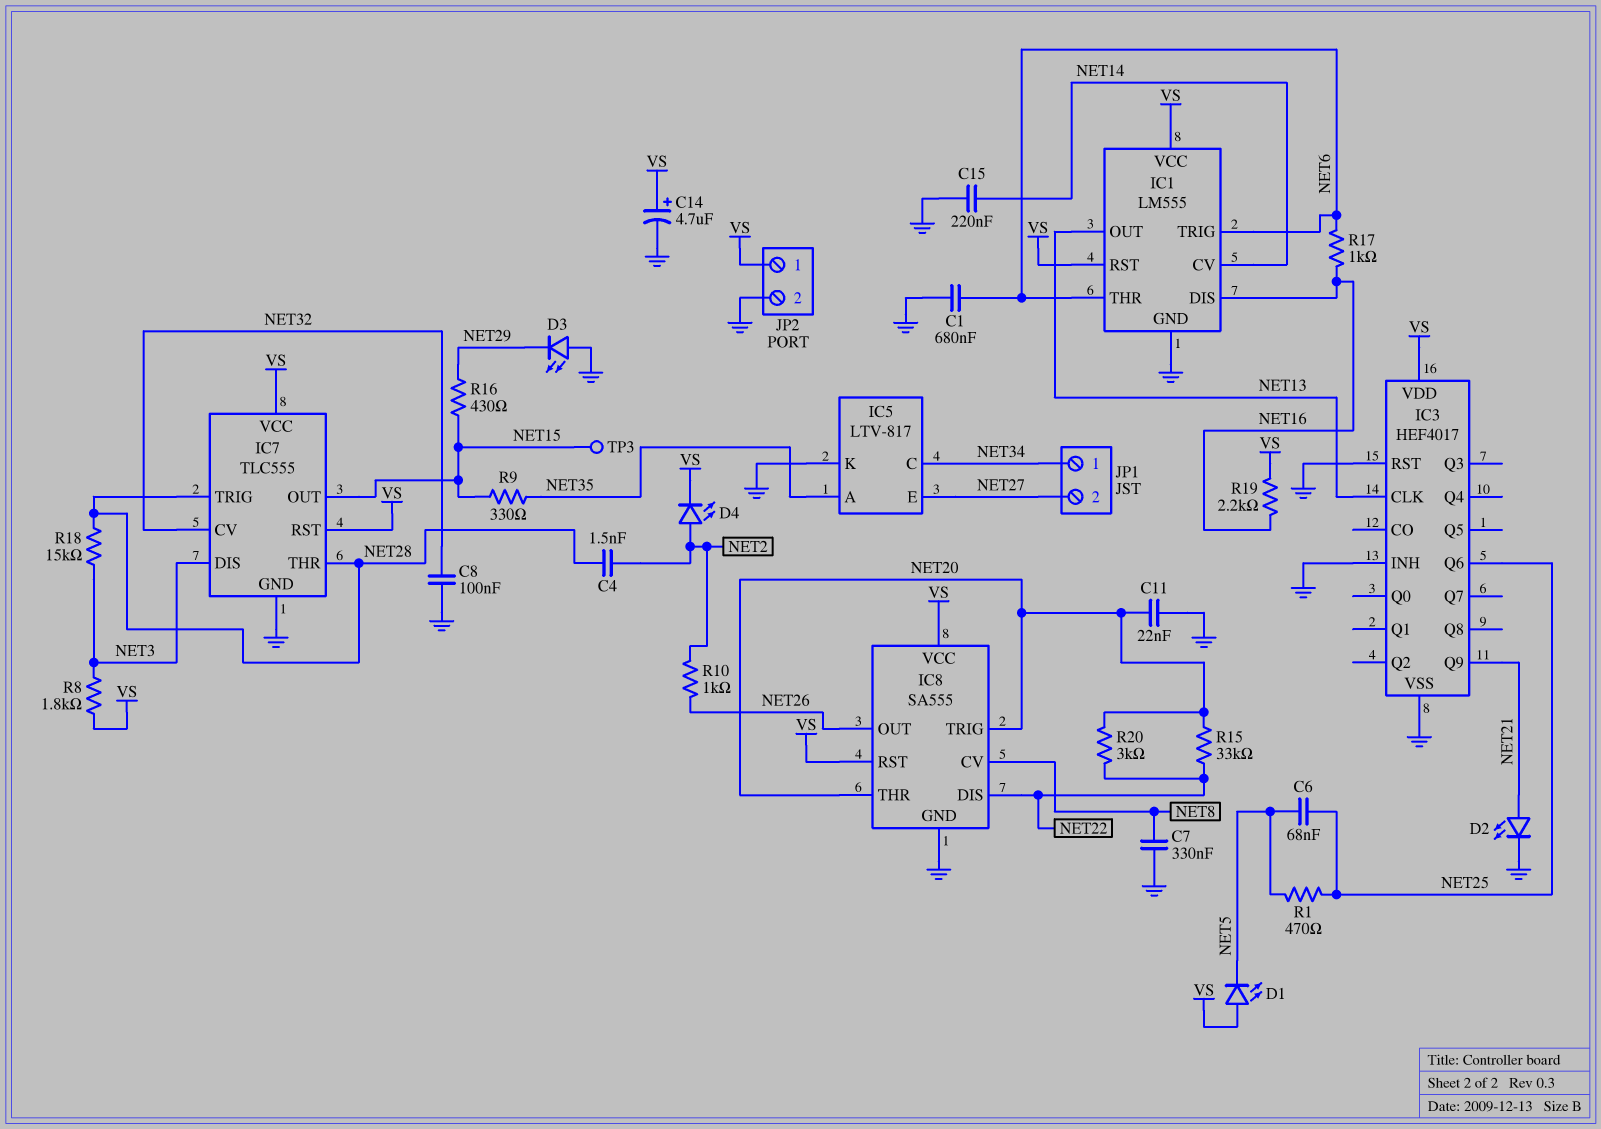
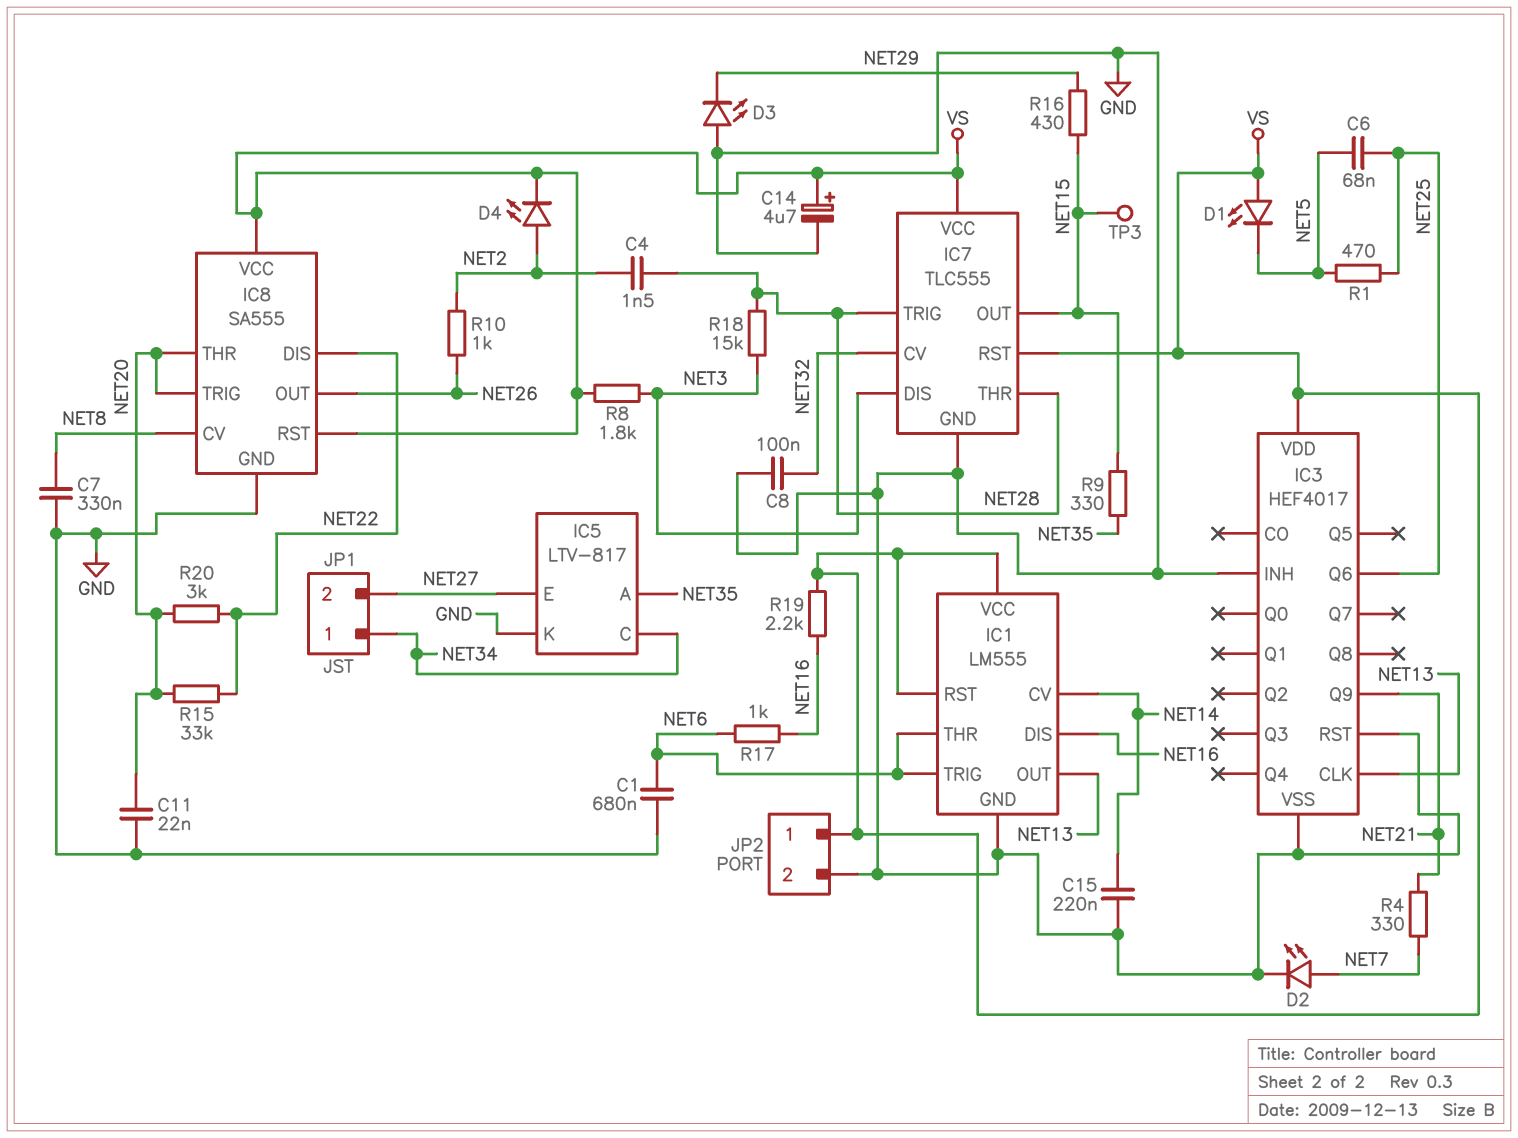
D2: LED (A NET21, K GND) -> LED (A NET7, K GND)
R4: none -> 330 (NET7, NET21)

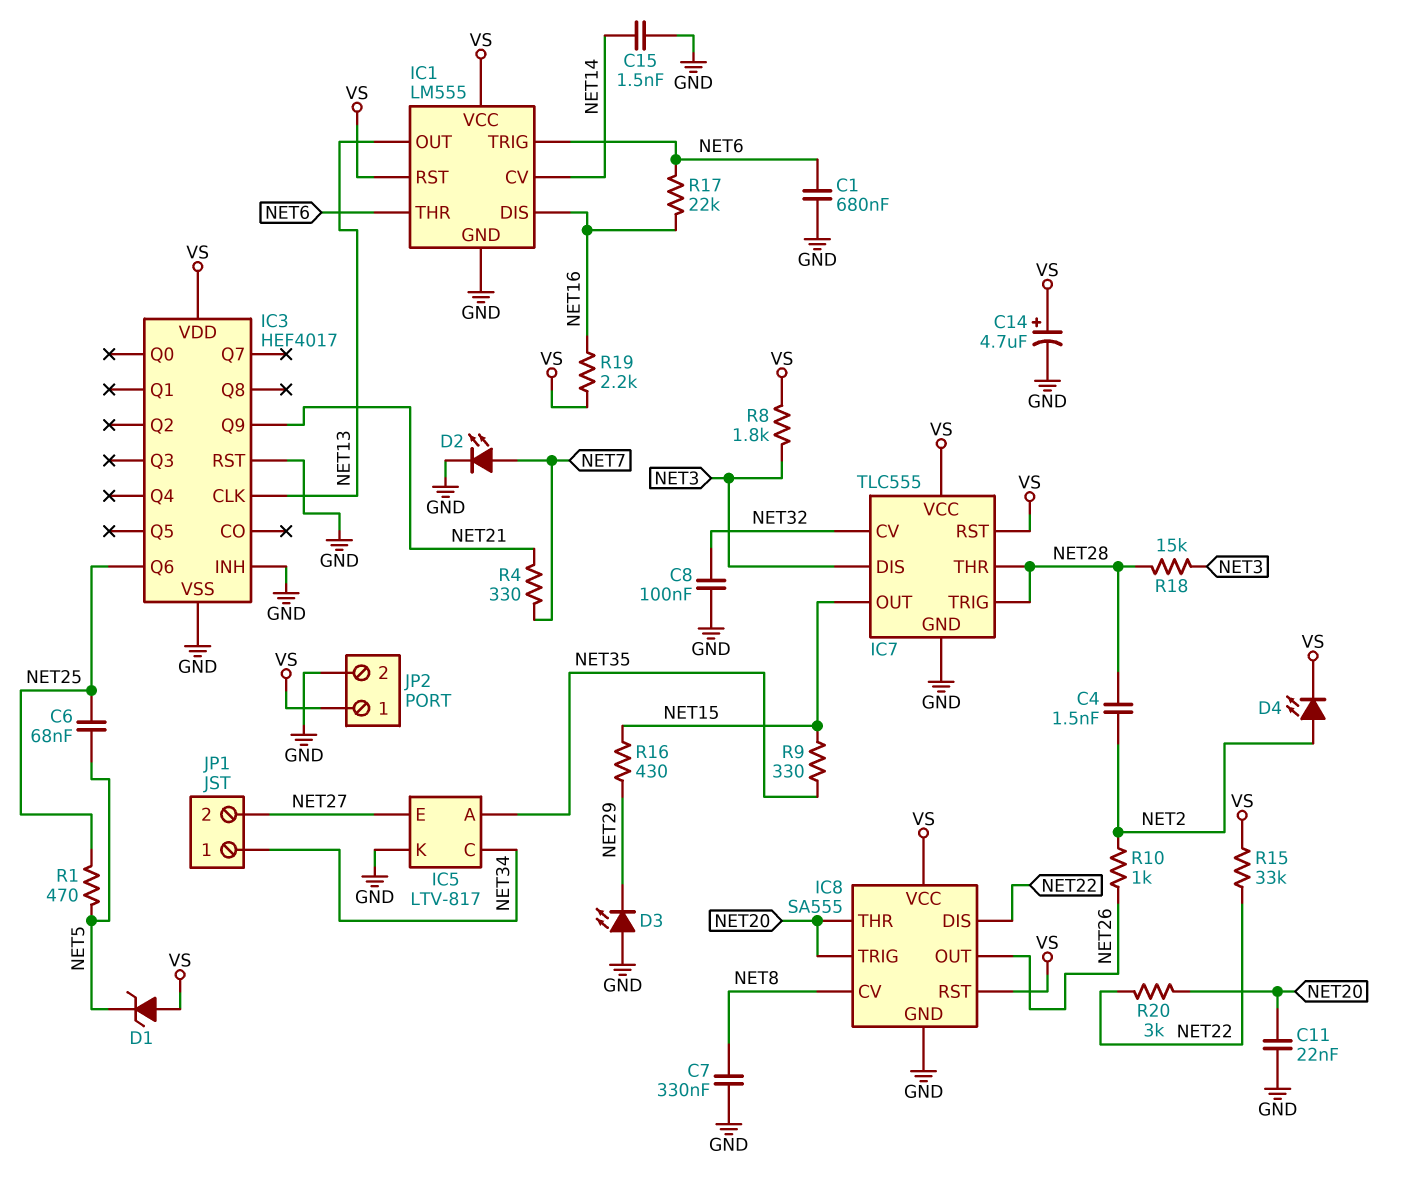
C15: 220nF (GND, NET14) -> 1.5nF (GND, NET14)
D1: LED (A VS, K NET5) -> zener (A VS, K NET5)
R15: 33k (NET20, NET22) -> 33k (NET22, VS)
R17: 1k (NET6, NET16) -> 22k (NET6, NET16)
TP3: test point (NET15) -> none

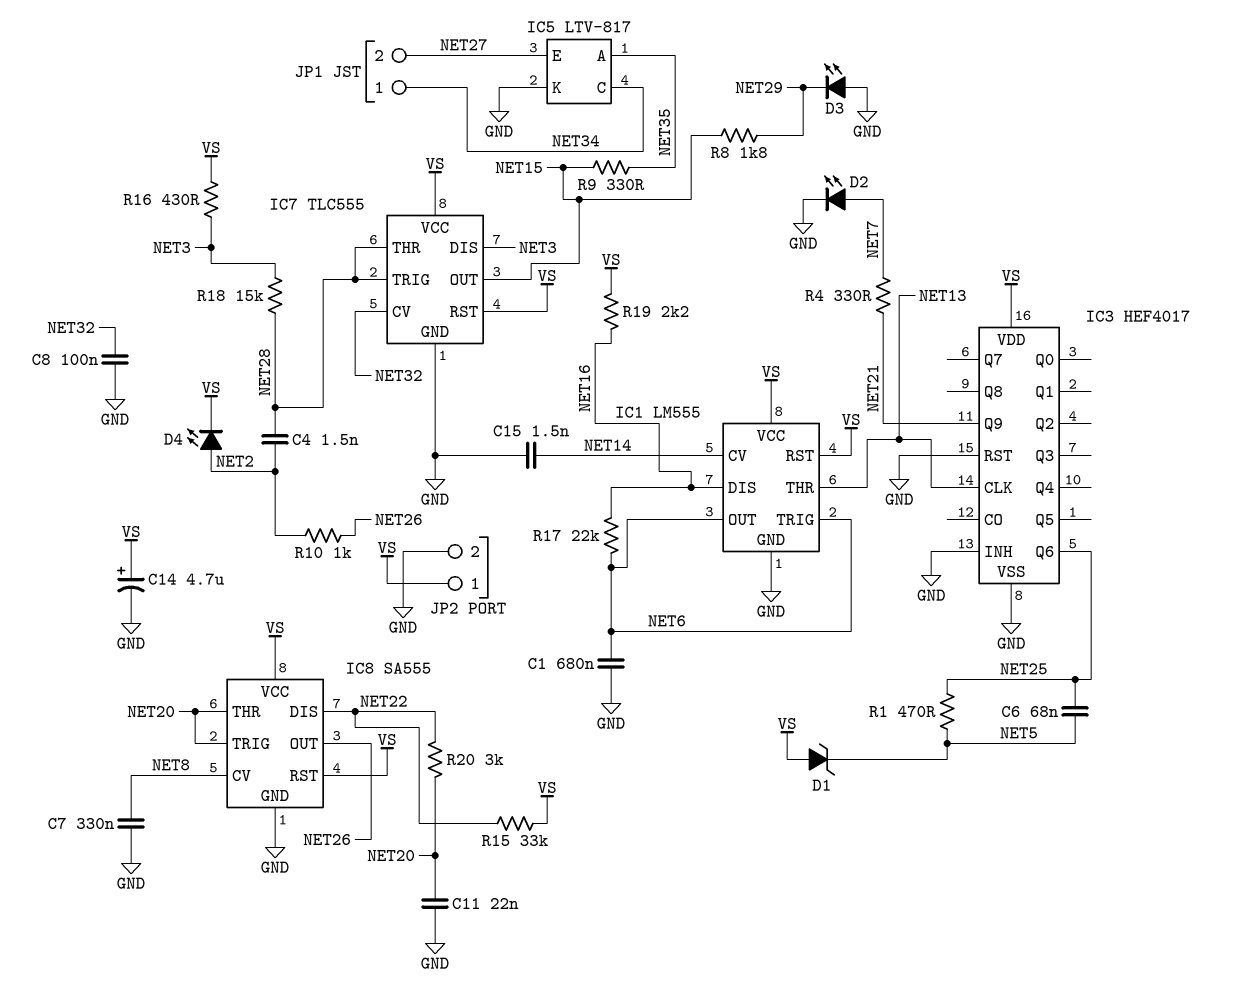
IC1 pin OUT: NET13 -> NET6
IC1 pin THR: NET6 -> NET13
R8: 1.8k (NET3, VS) -> 1.8k (NET15, NET29)
R16: 430 (NET15, NET29) -> 430 (NET3, VS)

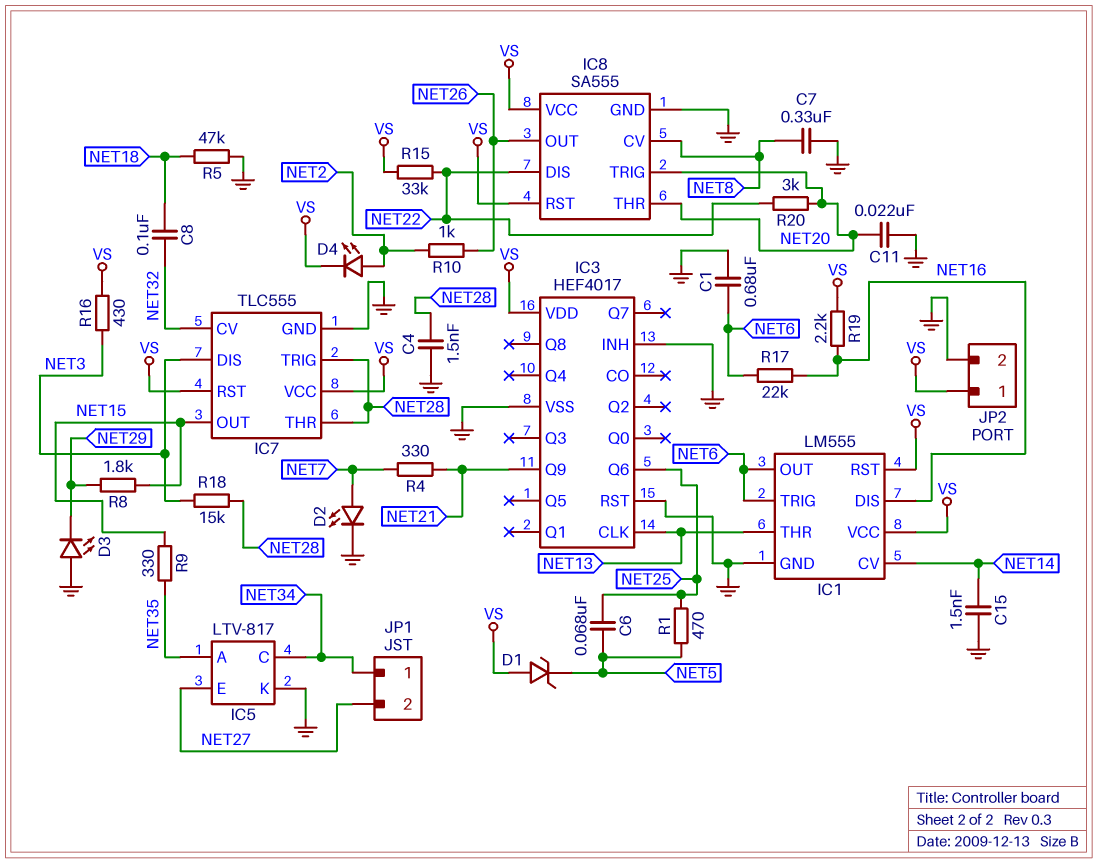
C4: 1.5nF (NET2, NET28) -> 1.5nF (GND, NET28)
C8: 100nF (GND, NET32) -> 100nF (NET18, NET32)
C14: 4.7uF (plus VS, minus GND) -> none
R5: none -> 47k (GND, NET18)

